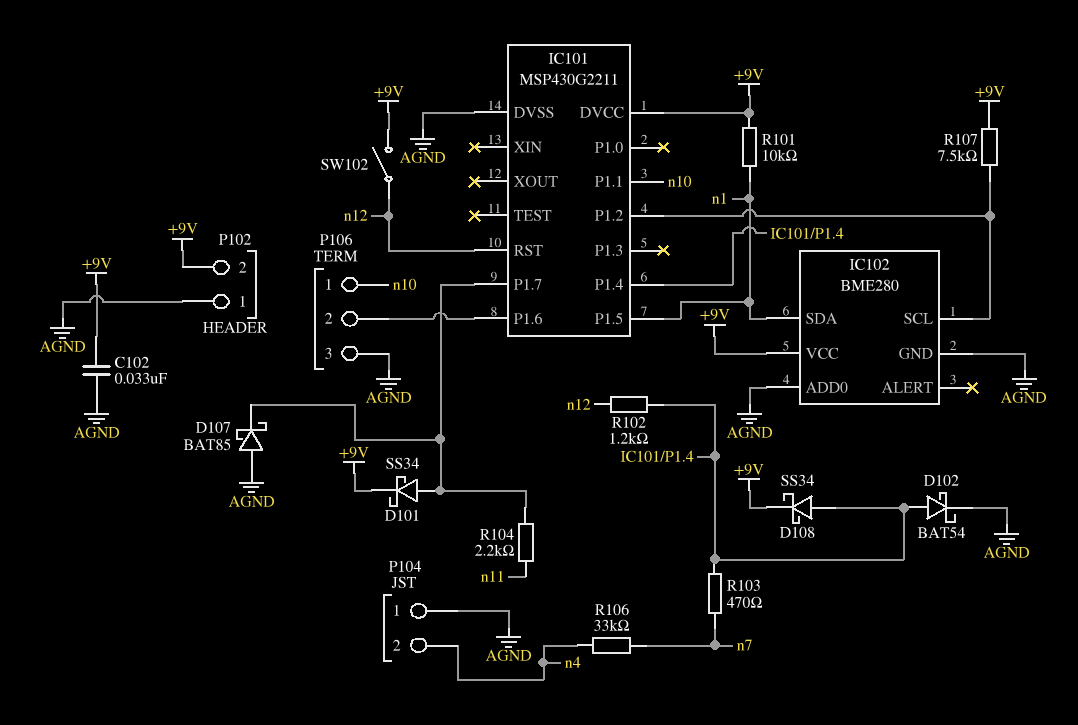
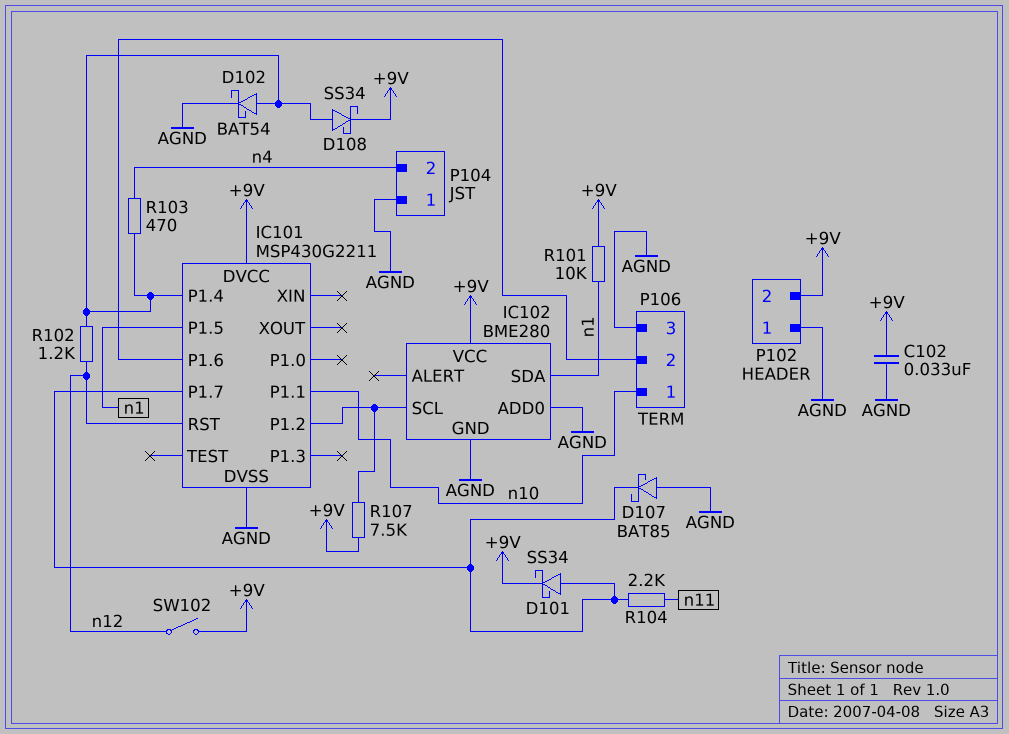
R103: 470 (IC101/P1.4, n7) -> 470 (IC101/P1.4, n4)
R106: 33k (n4, n7) -> none

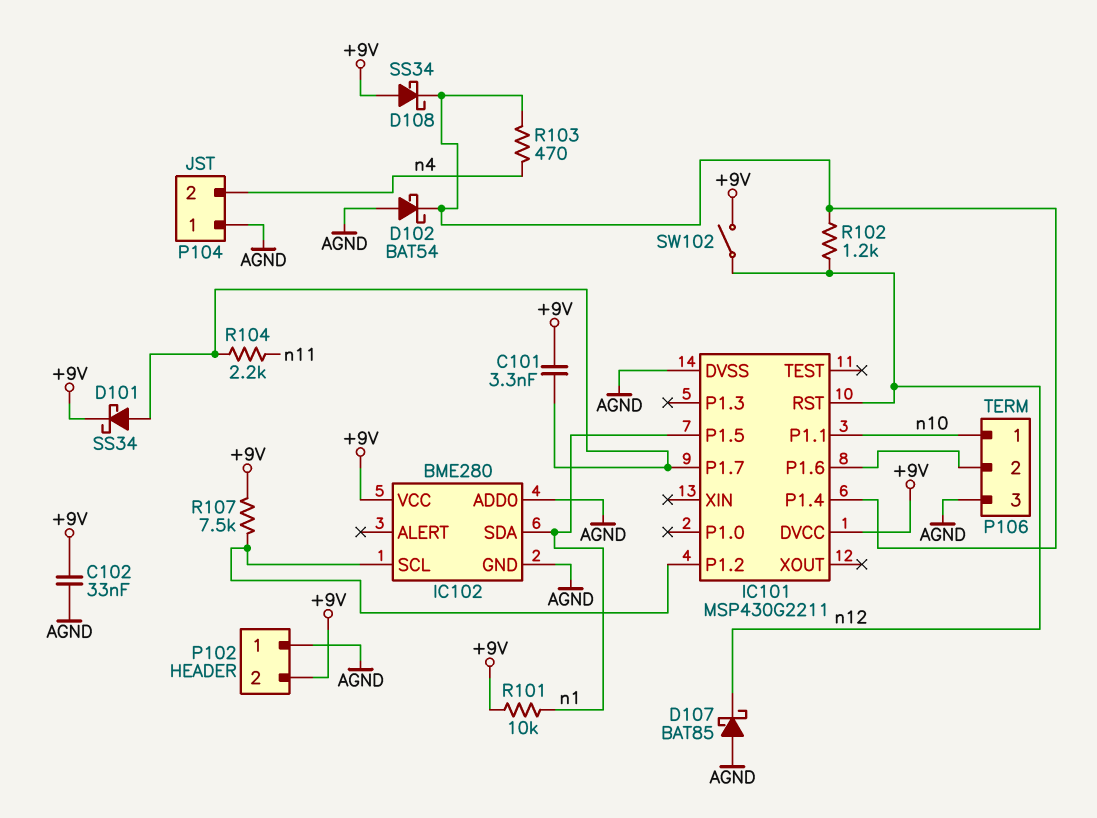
C101: none -> 3.3nF (+9V, IC101/P1.7)
D102: schottky BAT54 (A IC101/P1.4, K AGND) -> schottky BAT54 (A AGND, K IC101/P1.4)
D107: schottky BAT85 (A AGND, K IC101/P1.7) -> schottky BAT85 (A AGND, K n12)
D108: schottky SS34 (A IC101/P1.4, K +9V) -> schottky SS34 (A +9V, K IC101/P1.4)

